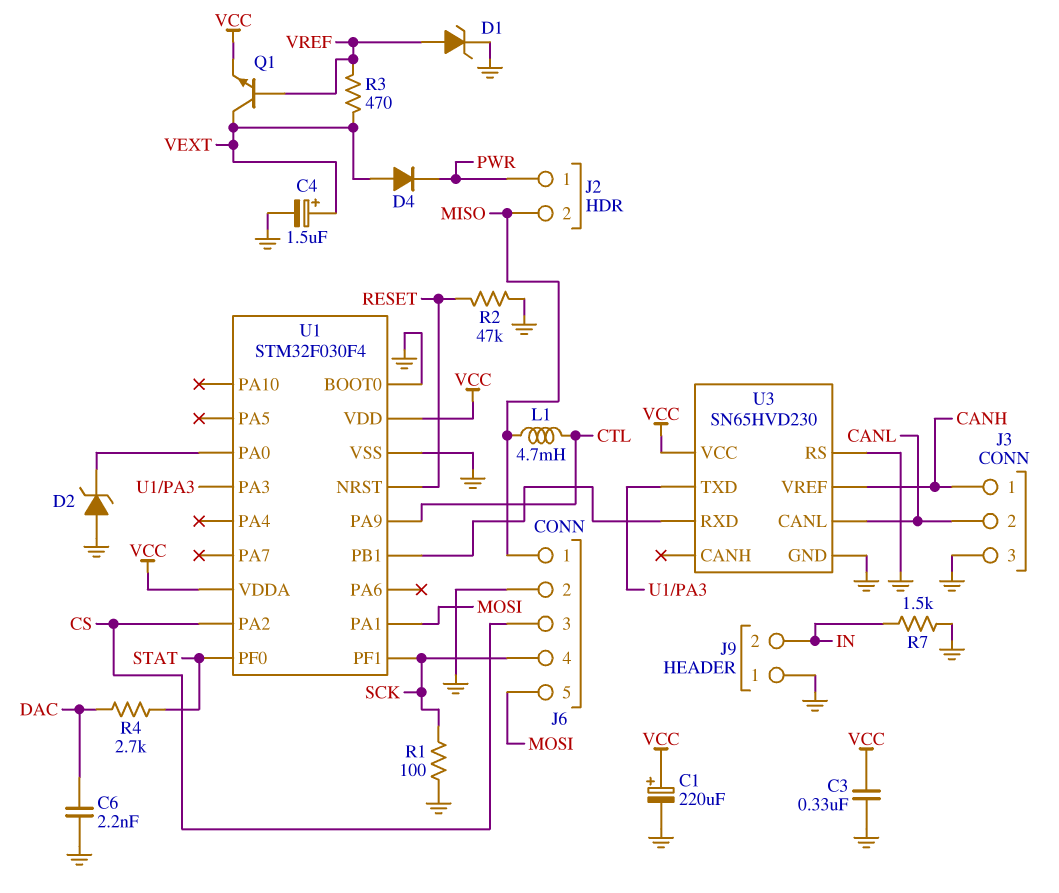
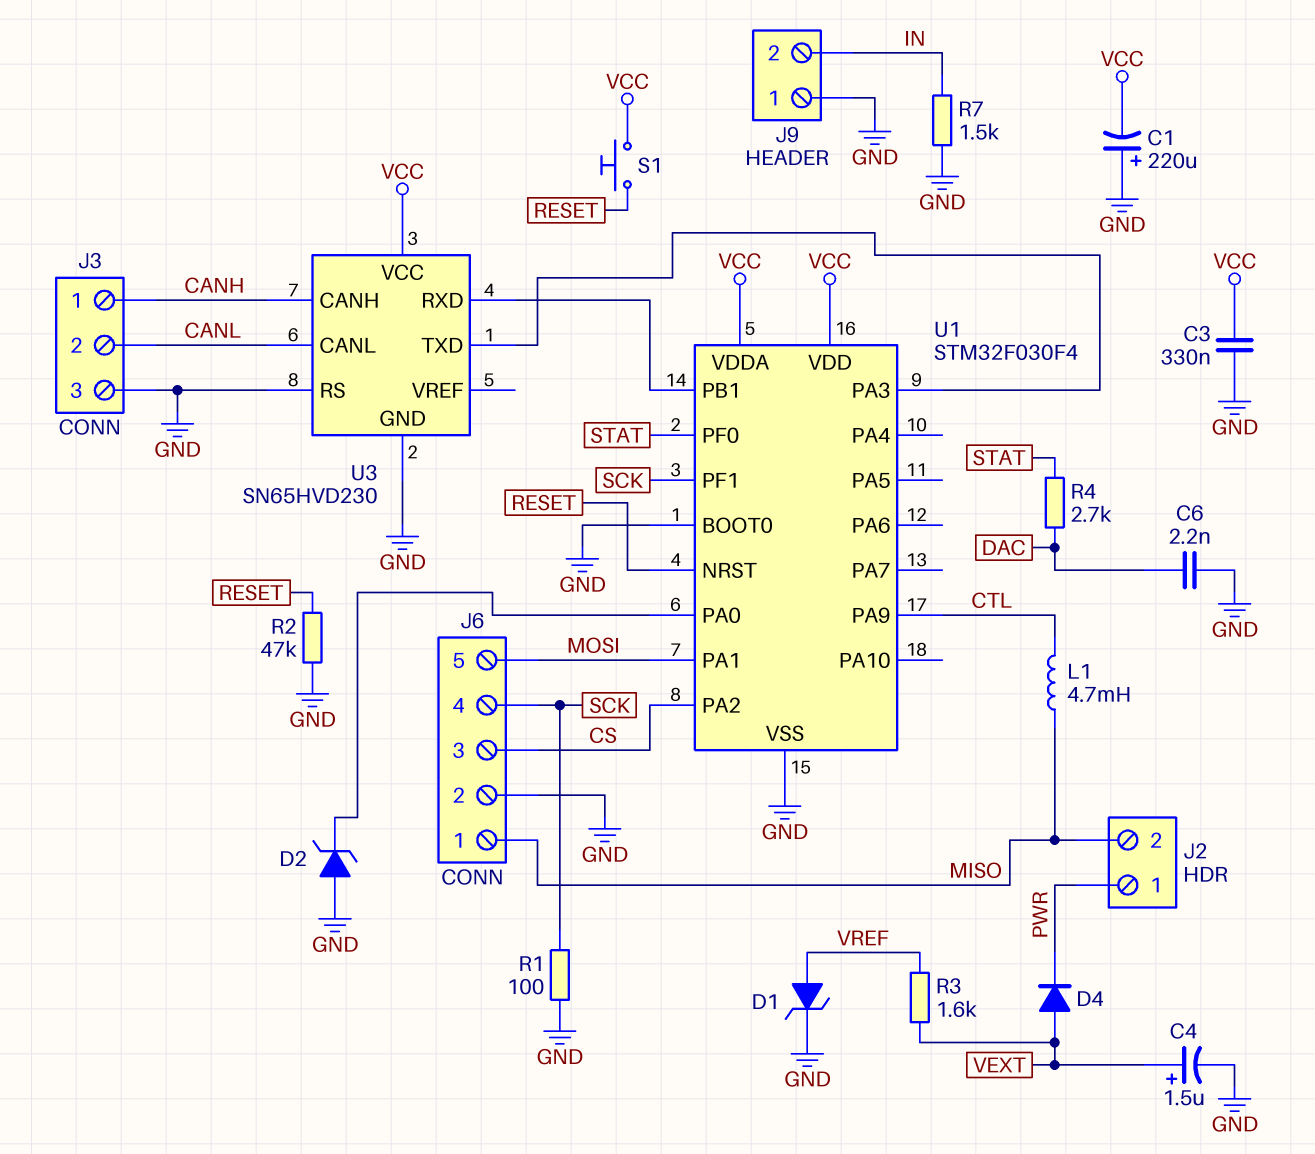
C1: 220uF (plus VCC, minus GND) -> 220uF (plus GND, minus VCC)
Q1: NPN (B VREF, C VEXT, E VCC) -> none
R3: 470 (VEXT, VREF) -> 1.6k (VEXT, VREF)
S1: none -> button (RESET, VCC)
U3 pin CANH: none -> CANH
U3 pin VREF: CANH -> none

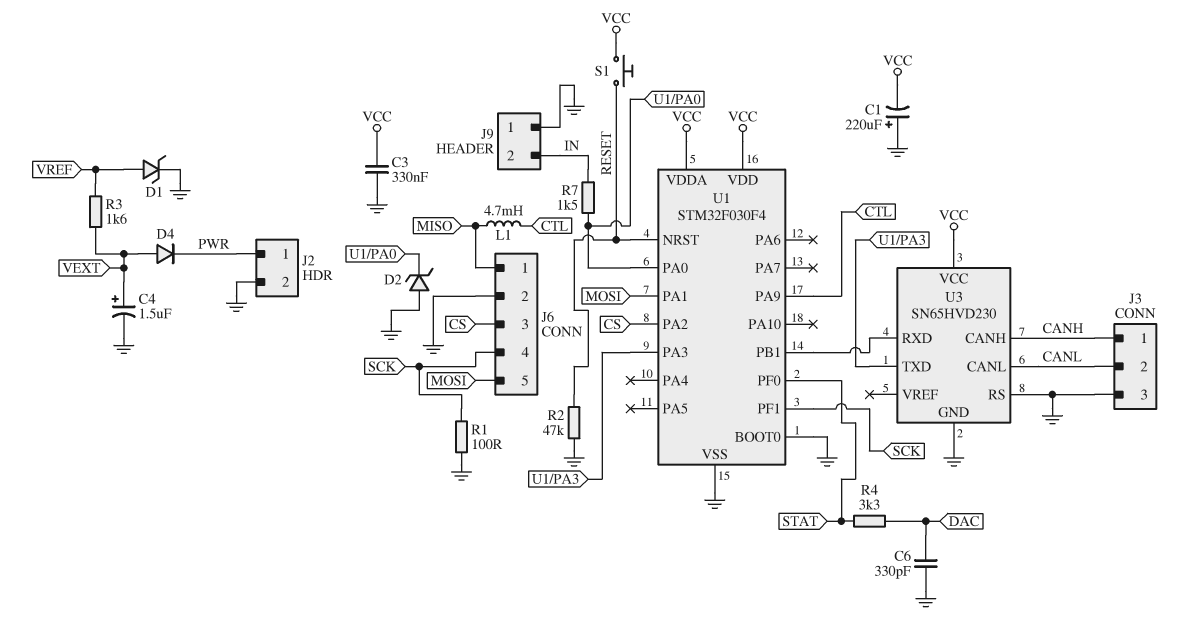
C6: 2.2nF (DAC, GND) -> 330pF (DAC, GND)
J2 pin 2: MISO -> GND
R4: 2.7k (DAC, STAT) -> 3.3k (DAC, STAT)
R7: 1.5k (GND, IN) -> 1.5k (IN, U1/PA0)

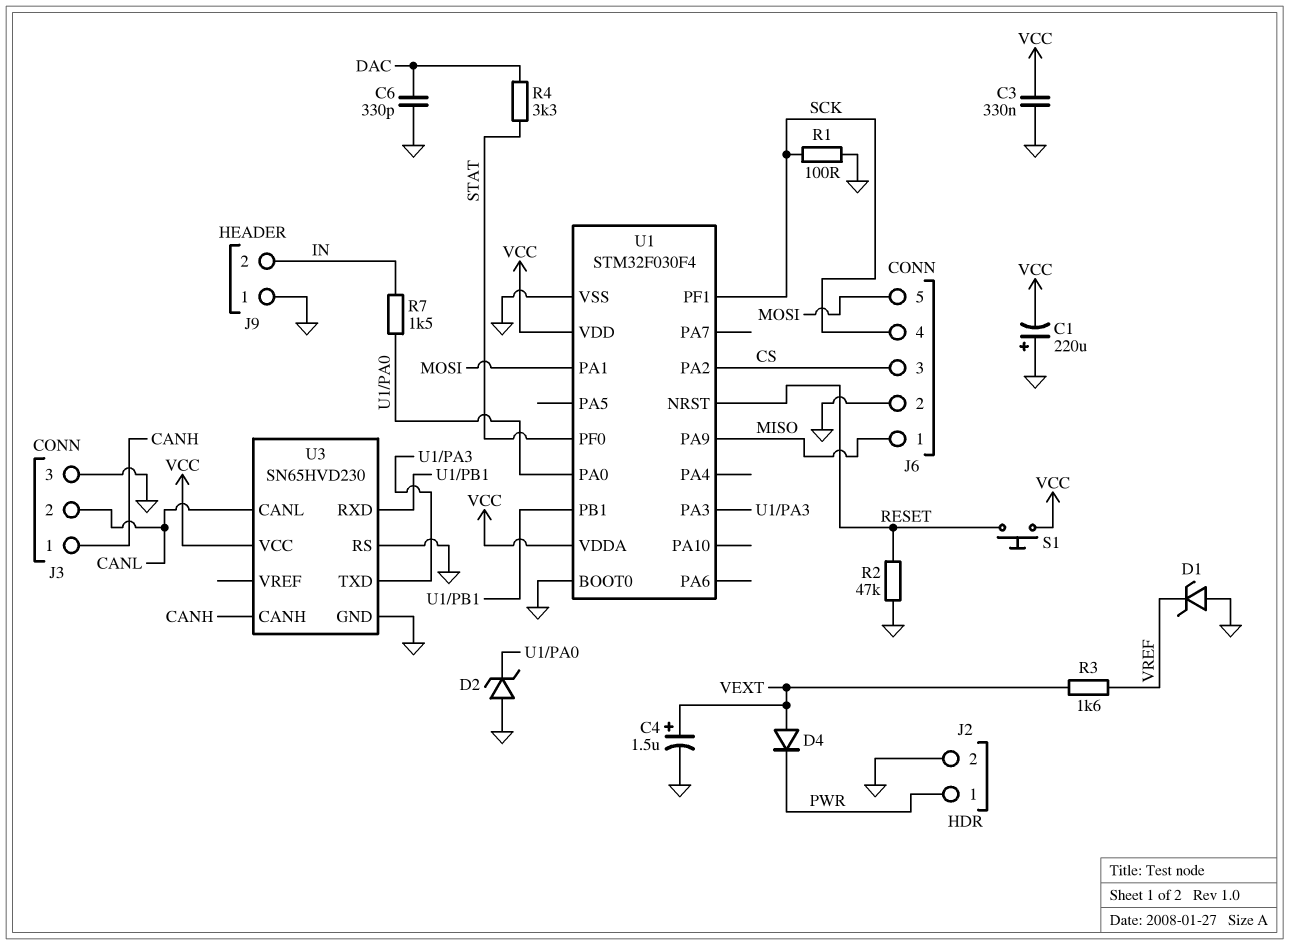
D1: zener (A VREF, K GND) -> zener (A GND, K VREF)
L1: 4.7mH (CTL, MISO) -> none
U1 pin PA9: CTL -> MISO

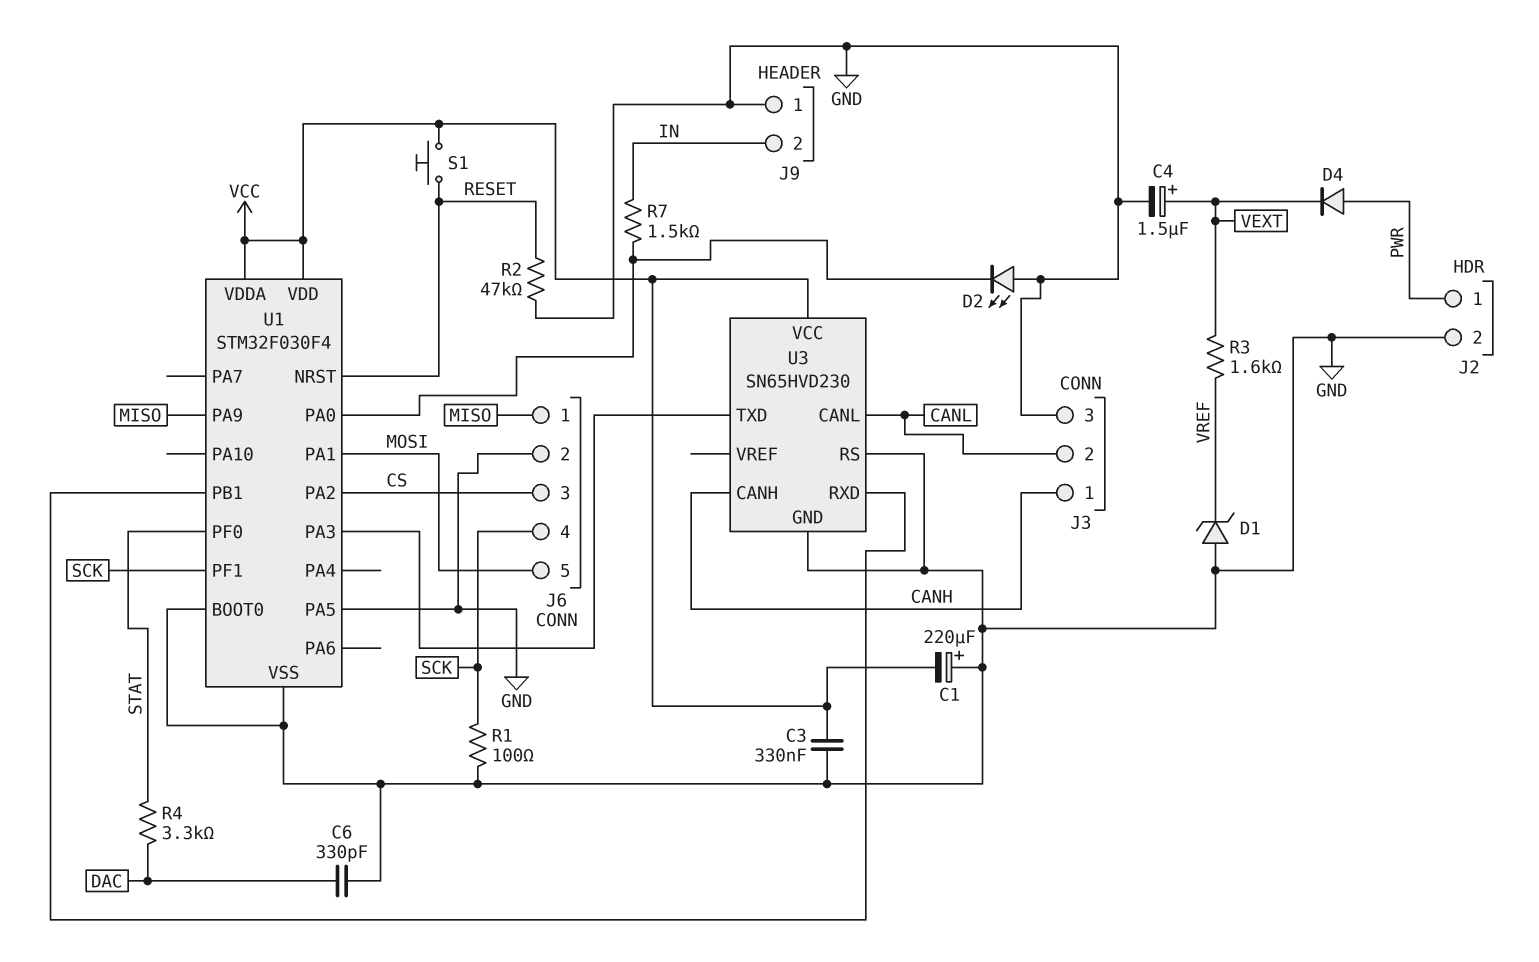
D2: zener (A GND, K U1/PA0) -> LED (A GND, K U1/PA0)
D4: diode (A VEXT, K PWR) -> diode (A PWR, K VEXT)
U1 pin PA5: none -> GND

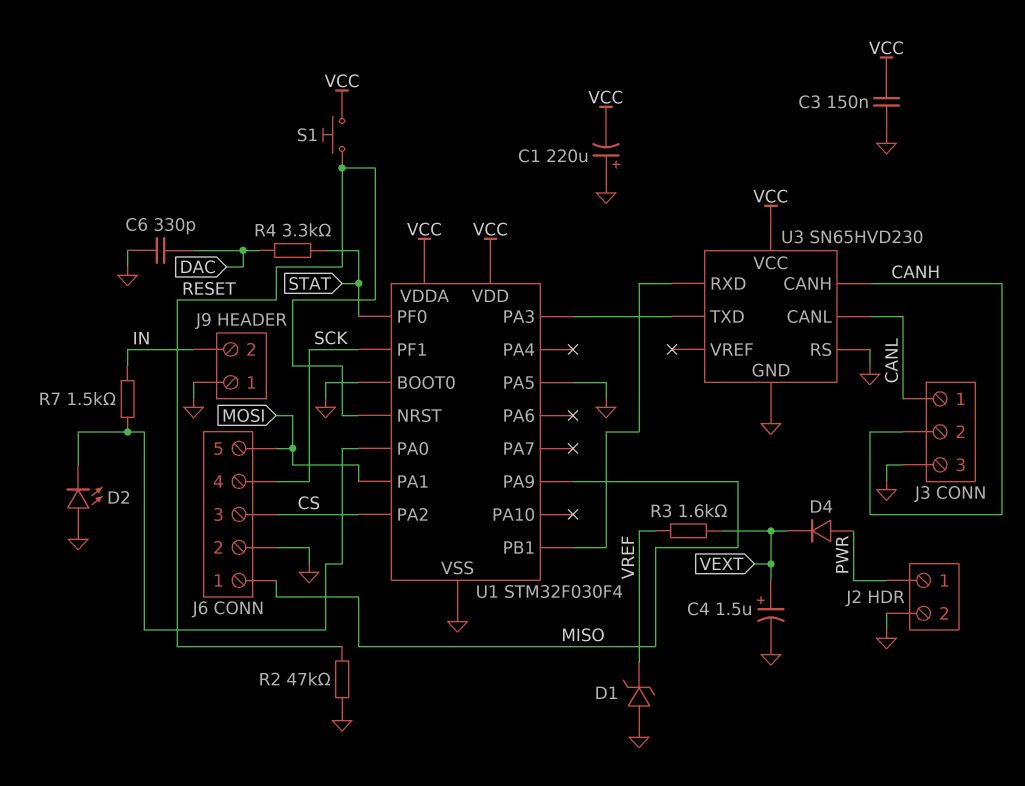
C3: 330nF (GND, VCC) -> 150nF (GND, VCC)
J3 pin 1: CANH -> CANL
J3 pin 2: CANL -> CANH
R1: 100 (GND, SCK) -> none

